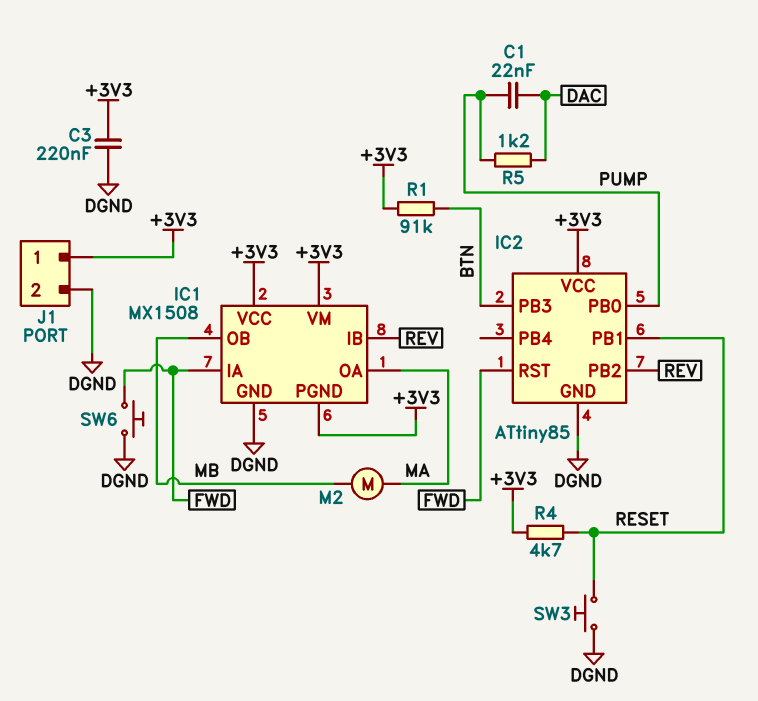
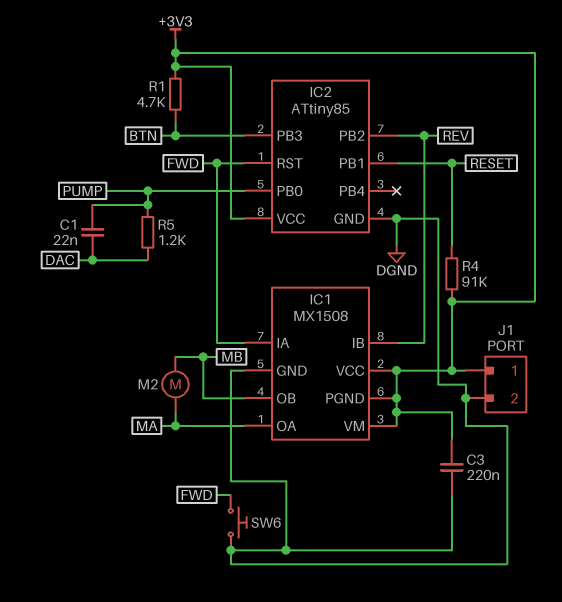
R1: 91k (+3V3, BTN) -> 4.7k (+3V3, BTN)
R4: 4.7k (+3V3, RESET) -> 91k (+3V3, RESET)
SW3: button (DGND, RESET) -> none

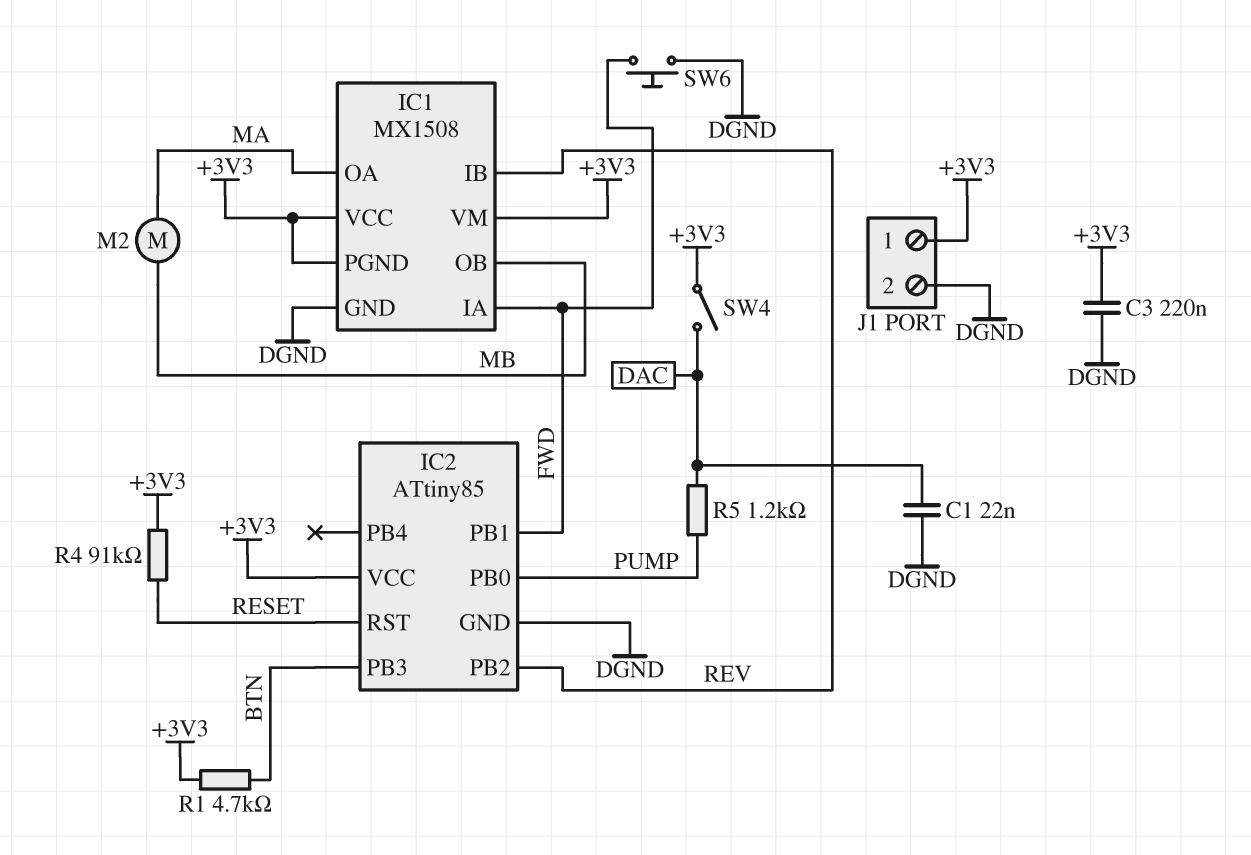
C1: 22nF (DAC, PUMP) -> 22nF (DAC, DGND)
IC2 pin PB1: RESET -> FWD
IC2 pin RST: FWD -> RESET
SW4: none -> switch (+3V3, DAC)

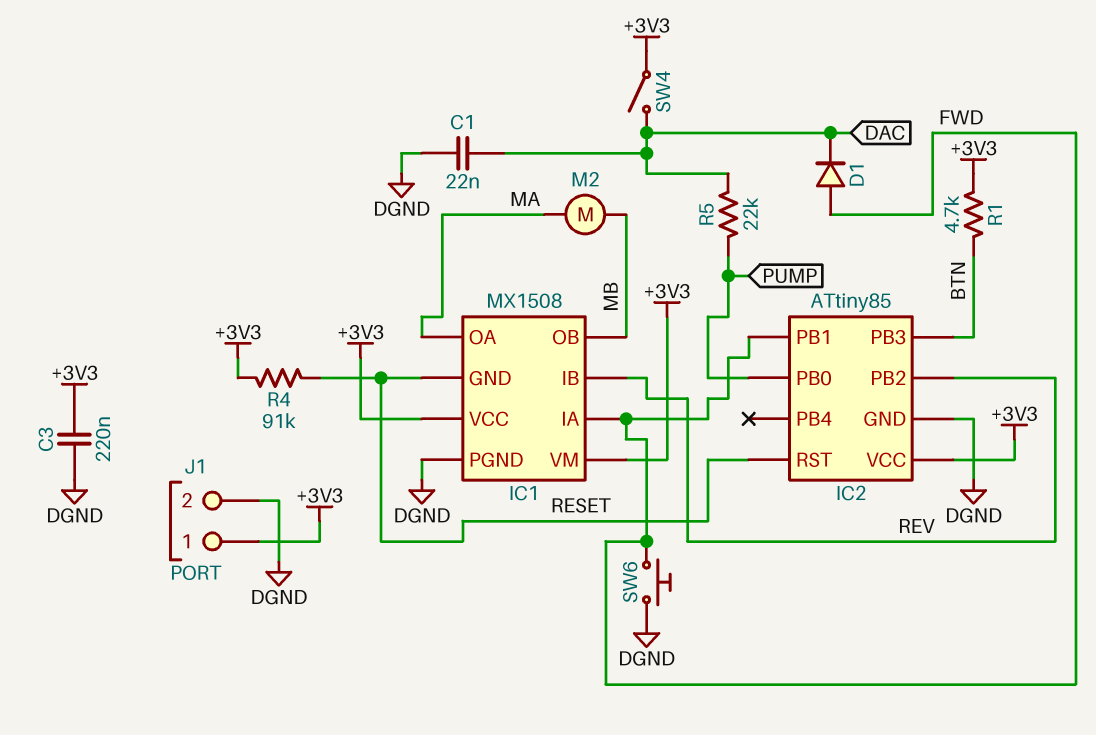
D1: none -> diode (A FWD, K DAC)
IC1 pin GND: DGND -> RESET
IC1 pin PGND: +3V3 -> DGND
R5: 1.2k (DAC, PUMP) -> 22k (DAC, PUMP)

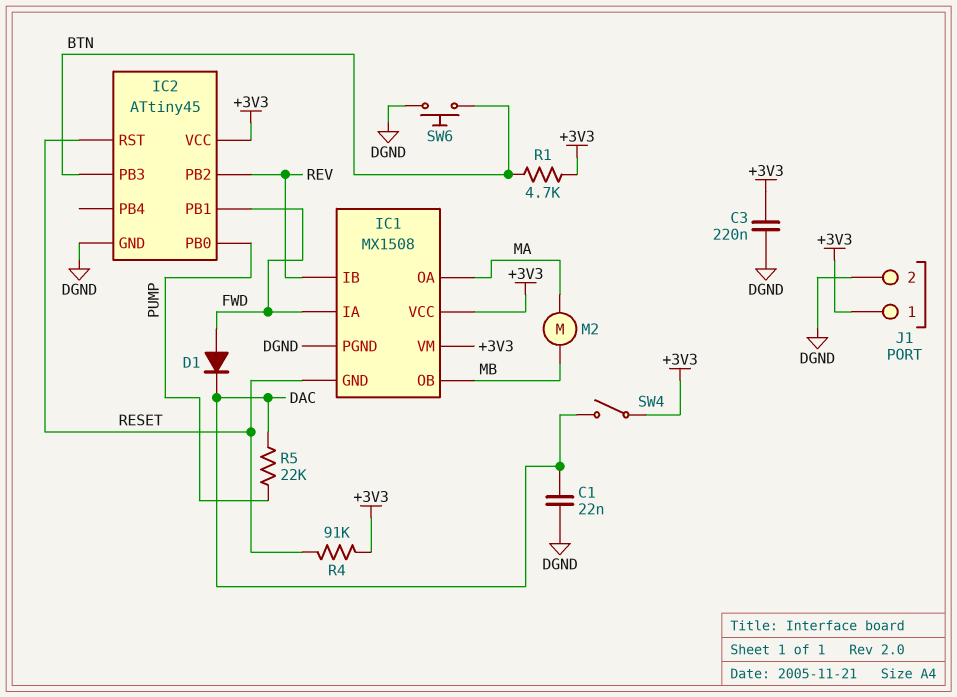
IC2: ATtiny85 -> ATtiny45
SW6: button (DGND, FWD) -> button (BTN, DGND)

